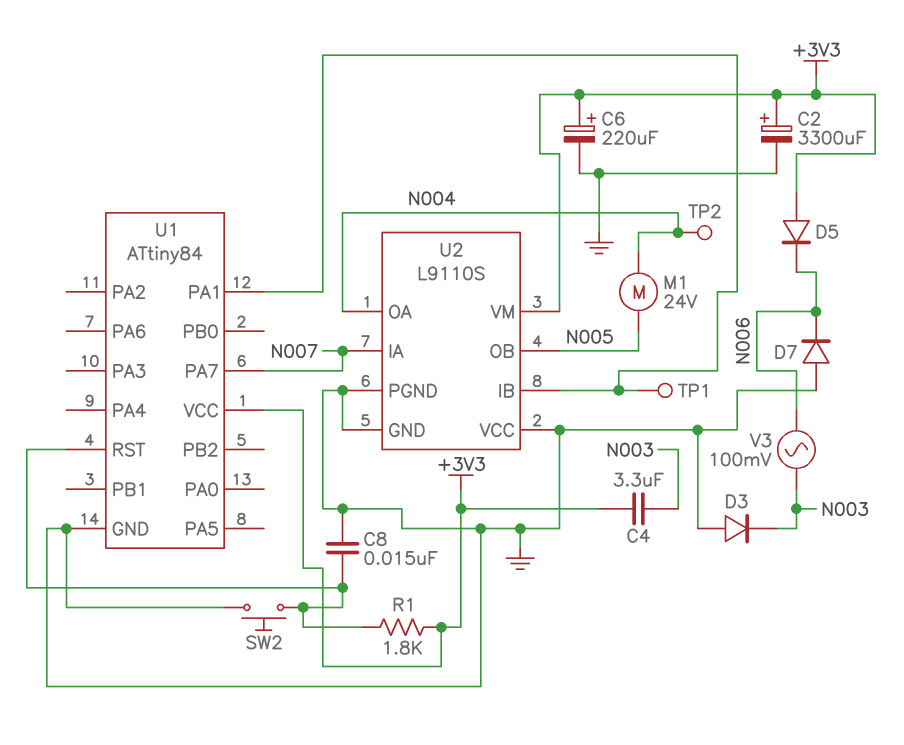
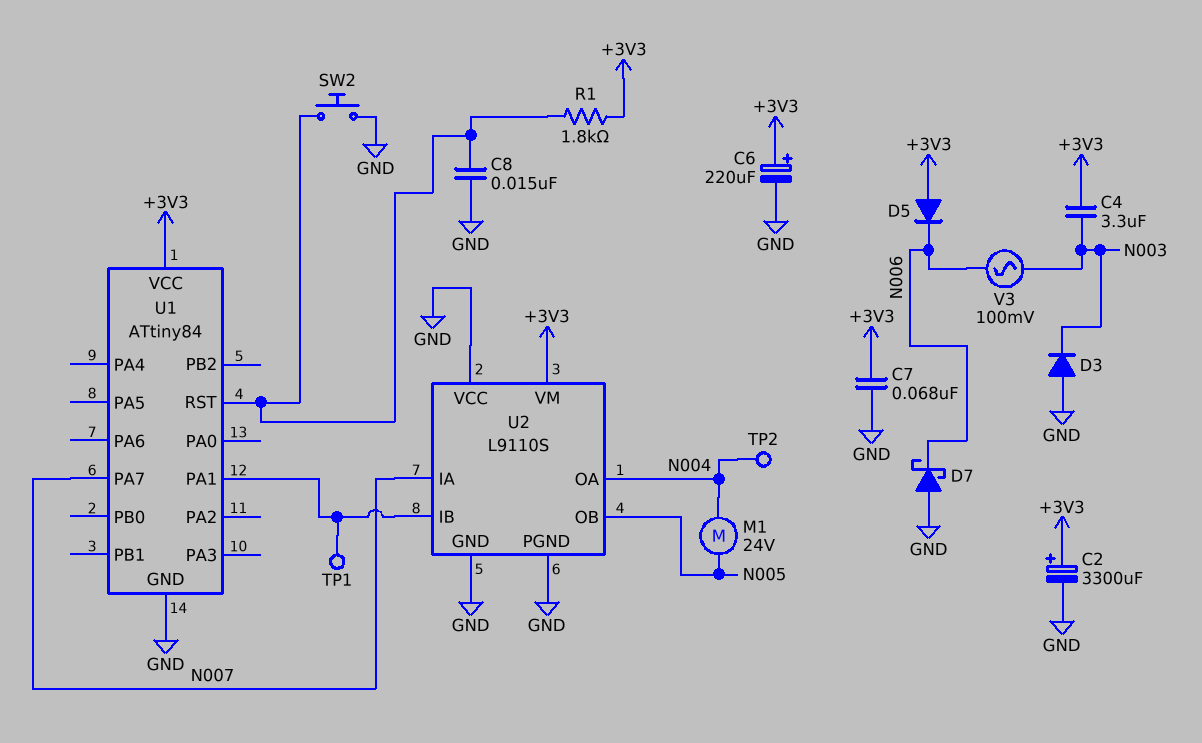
C7: none -> 68nF (+3V3, GND)
D7: diode (A GND, K N006) -> schottky (A GND, K N006)

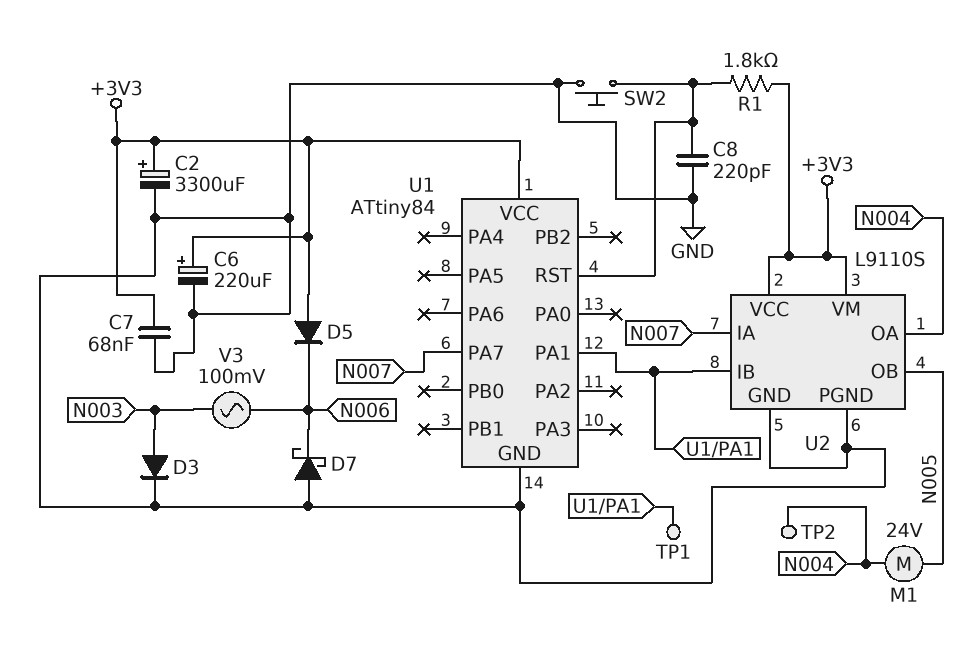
C4: 3.3uF (+3V3, N003) -> none
C8: 15nF (GND, U1/RST) -> 220pF (GND, U1/RST)
D3: diode (A GND, K N003) -> diode (A N003, K GND)
U2 pin VCC: GND -> +3V3

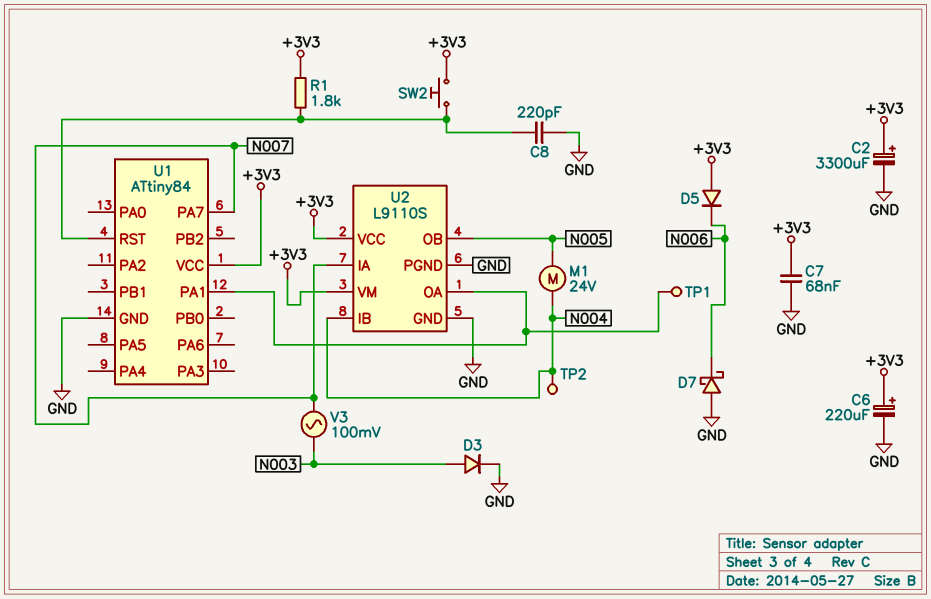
SW2: button (GND, U1/RST) -> button (+3V3, U1/RST)
U2 pin IB: U1/PA1 -> N004
U2 pin OA: N004 -> U1/PA1
V3: AC 100mV (N003, N006) -> AC 100mV (N003, N007)

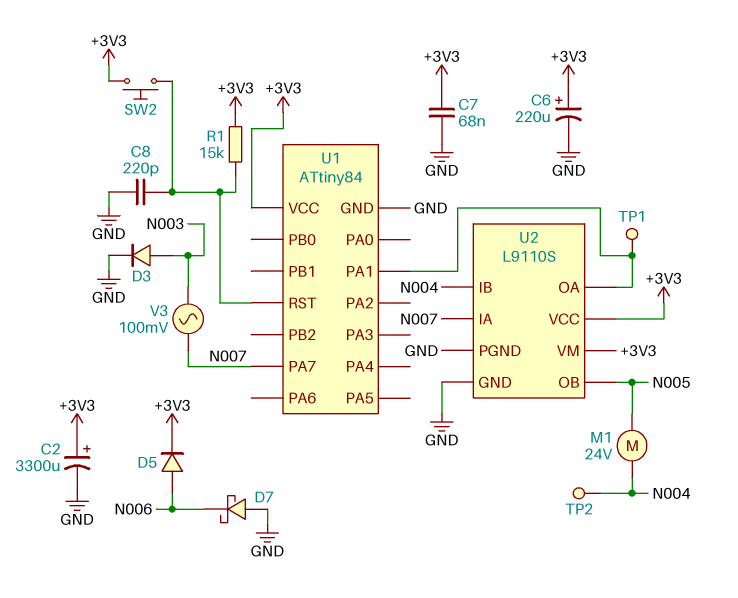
D5: diode (A +3V3, K N006) -> diode (A N006, K +3V3)
R1: 1.8k (+3V3, U1/RST) -> 15k (+3V3, U1/RST)

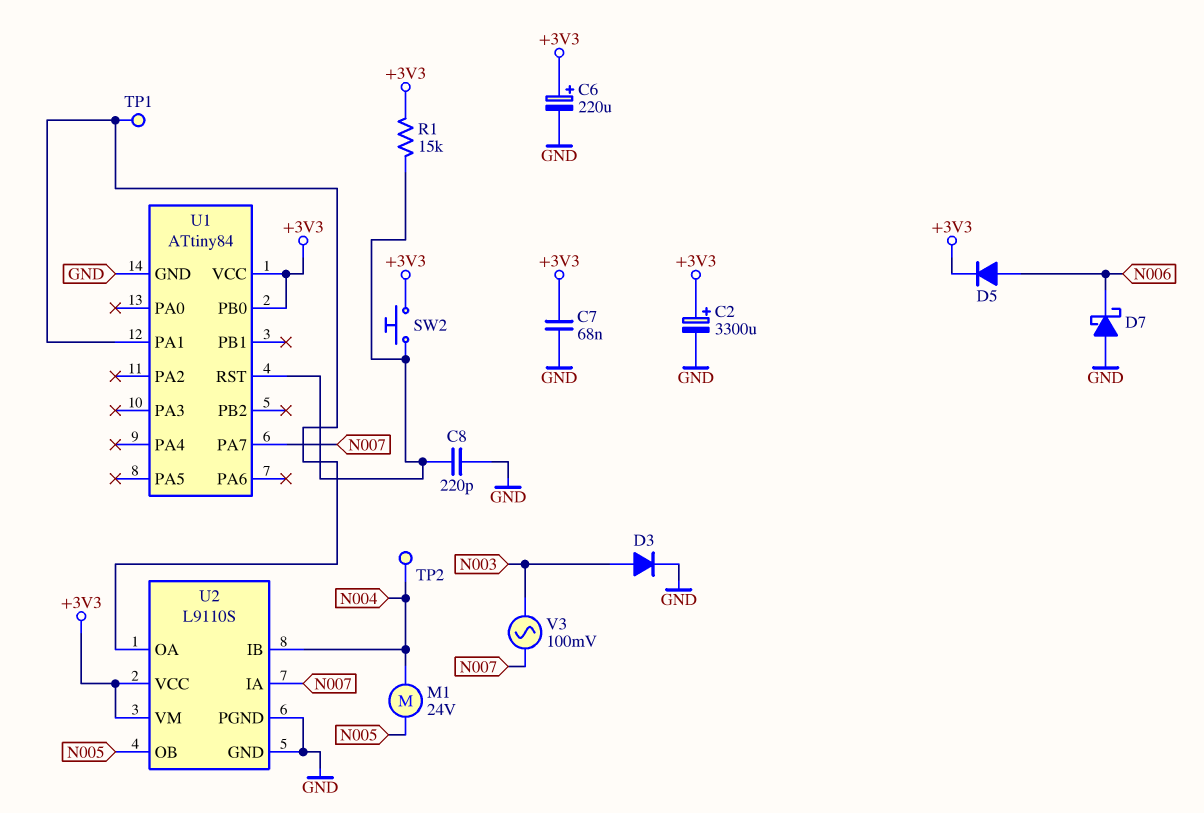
U1 pin PB0: none -> +3V3

